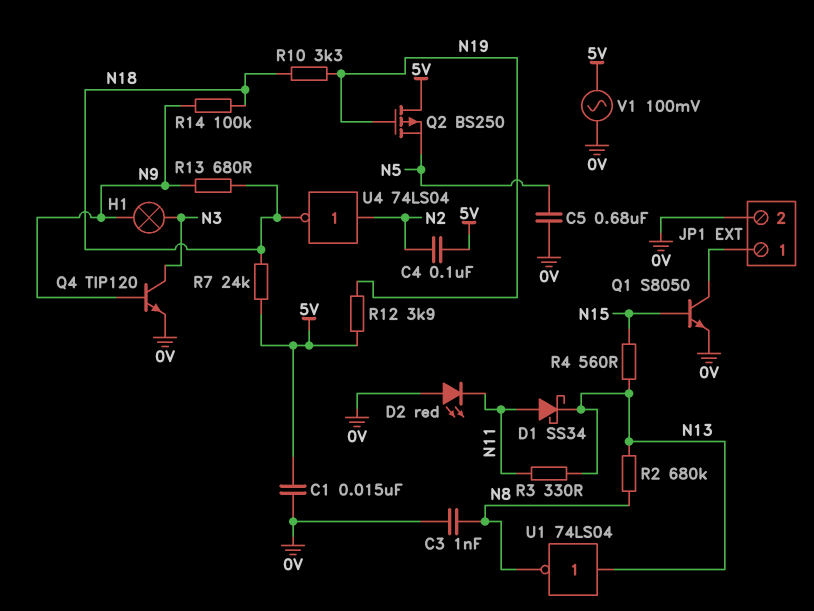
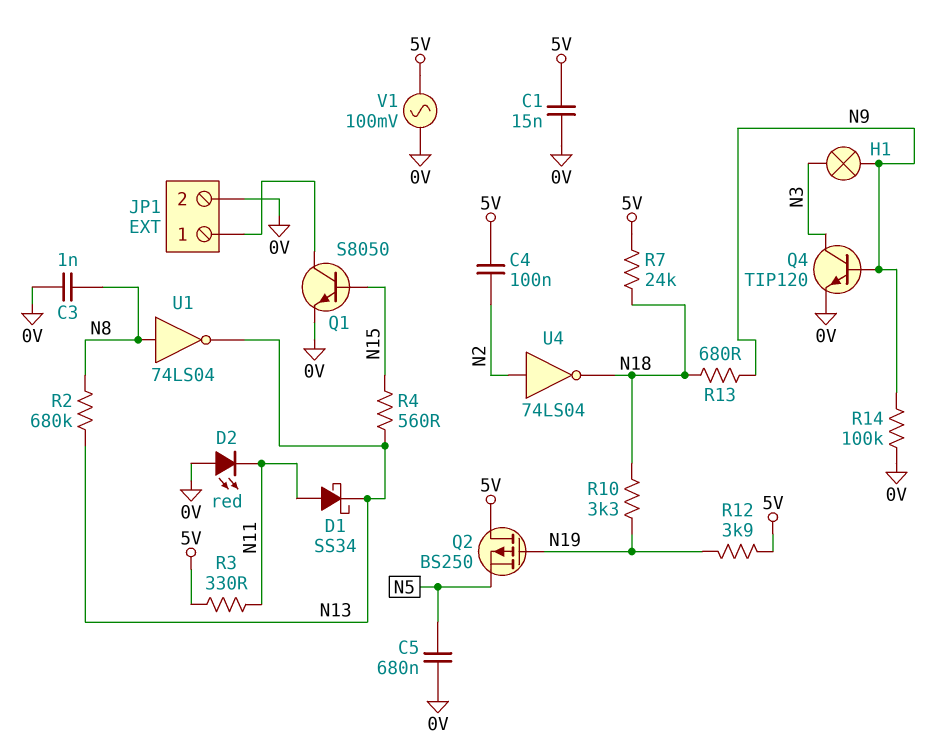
R3: 330 (N11, N13) -> 330 (5V, N11)
R14: 100k (N9, N18) -> 100k (0V, N9)
U1: NOT 74LS04 (in N13, out N8) -> NOT 74LS04 (in N8, out N13)

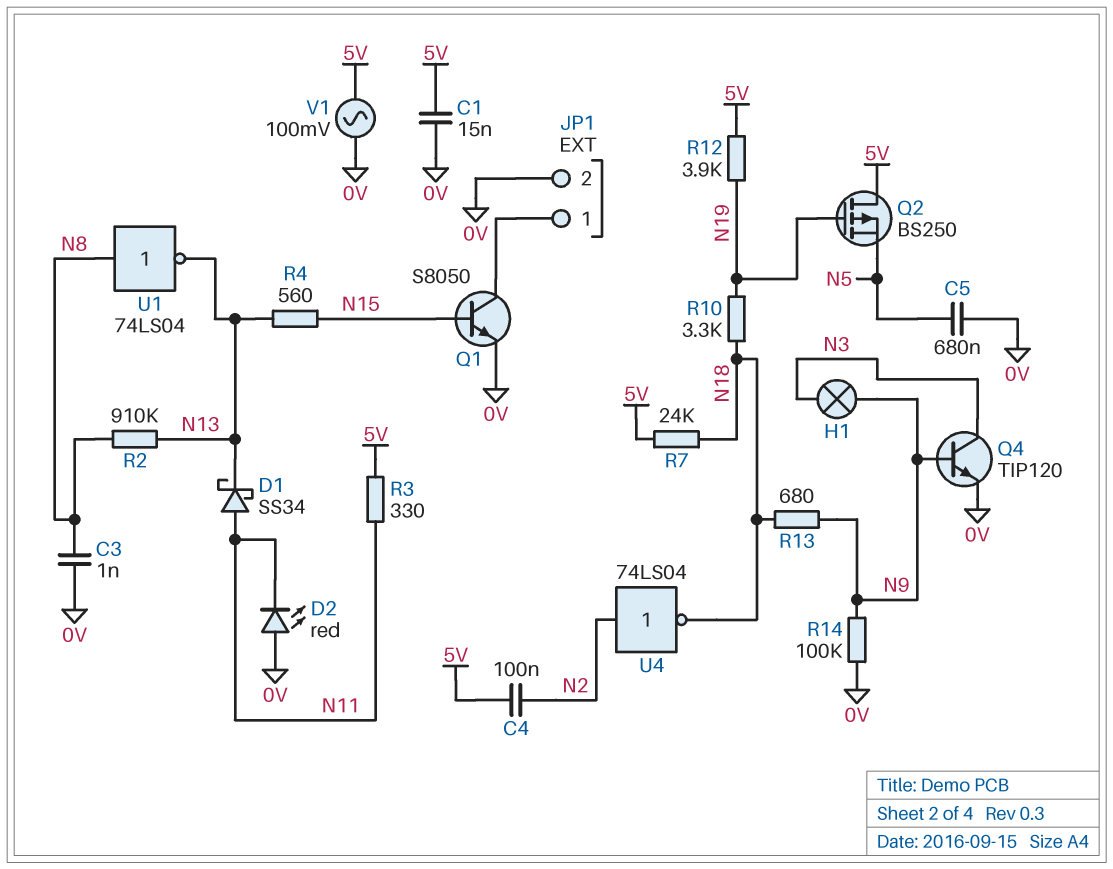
R2: 680k (N8, N13) -> 910k (N8, N13)

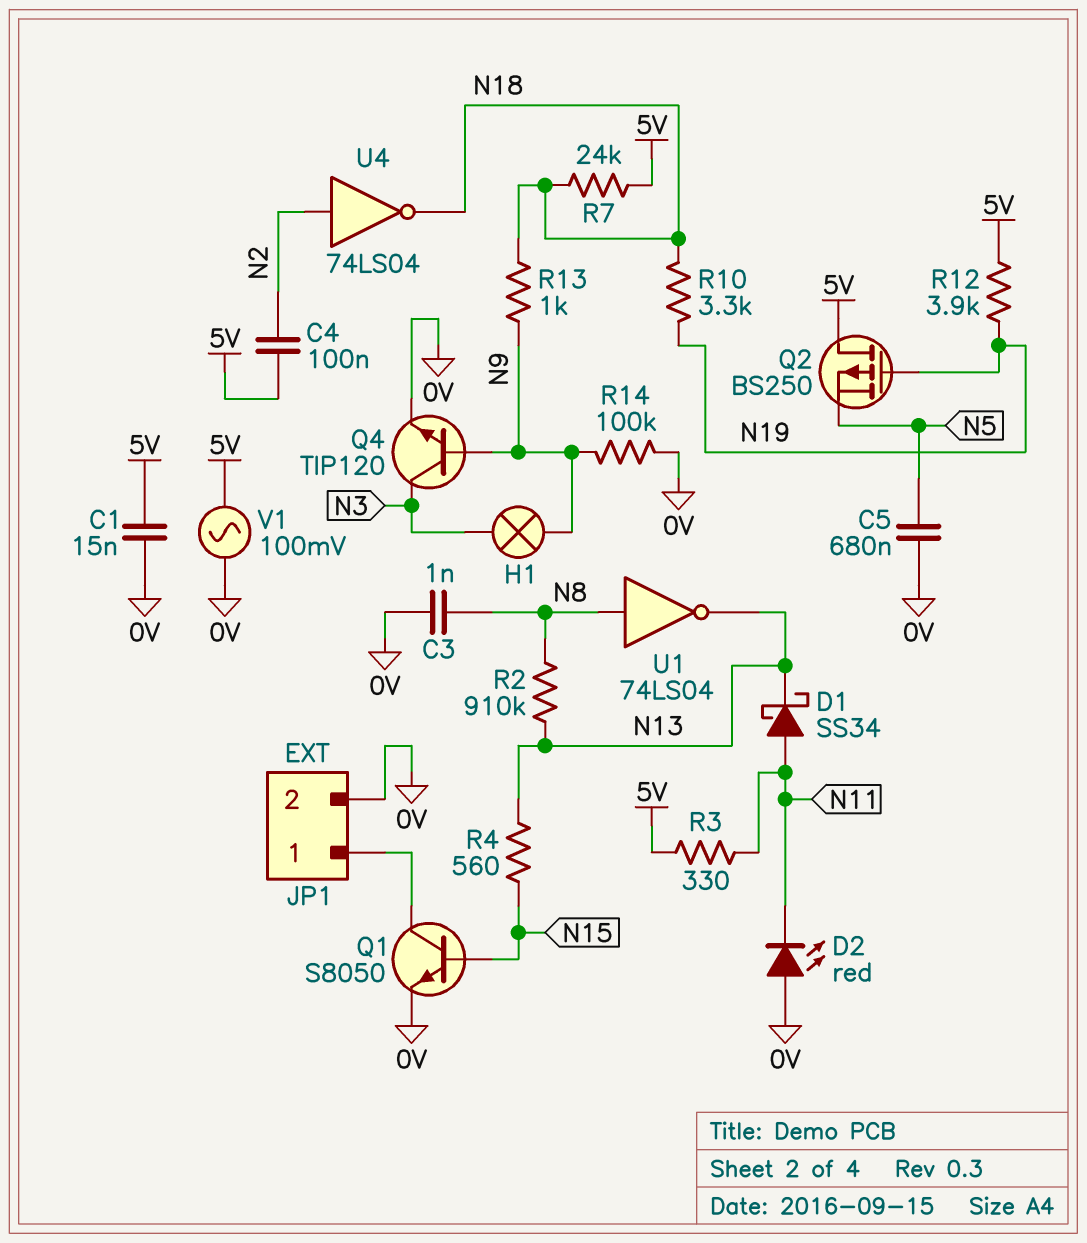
R13: 680 (N9, N18) -> 1k (N9, N18)

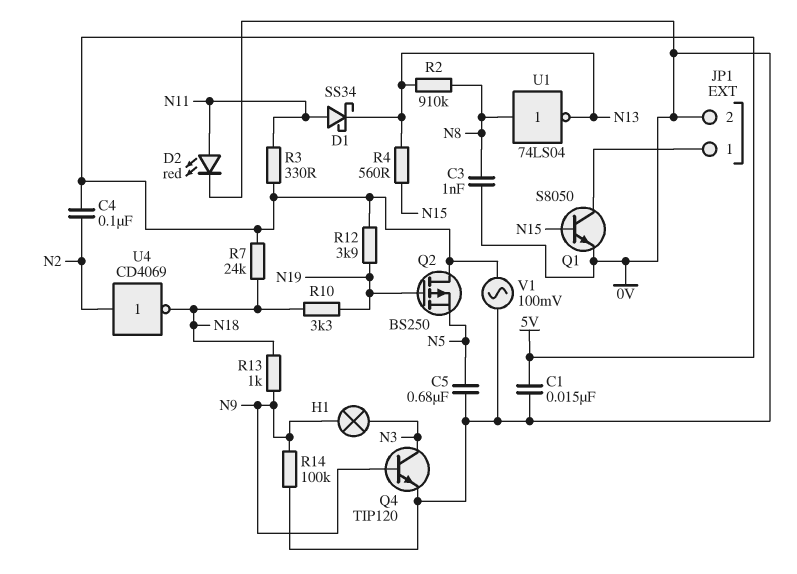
D2: LED red (A 0V, K N11) -> LED red (A N11, K 0V)
U4: NOT 74LS04 (in N2, out N18) -> NOT CD4069 (in N2, out N18)

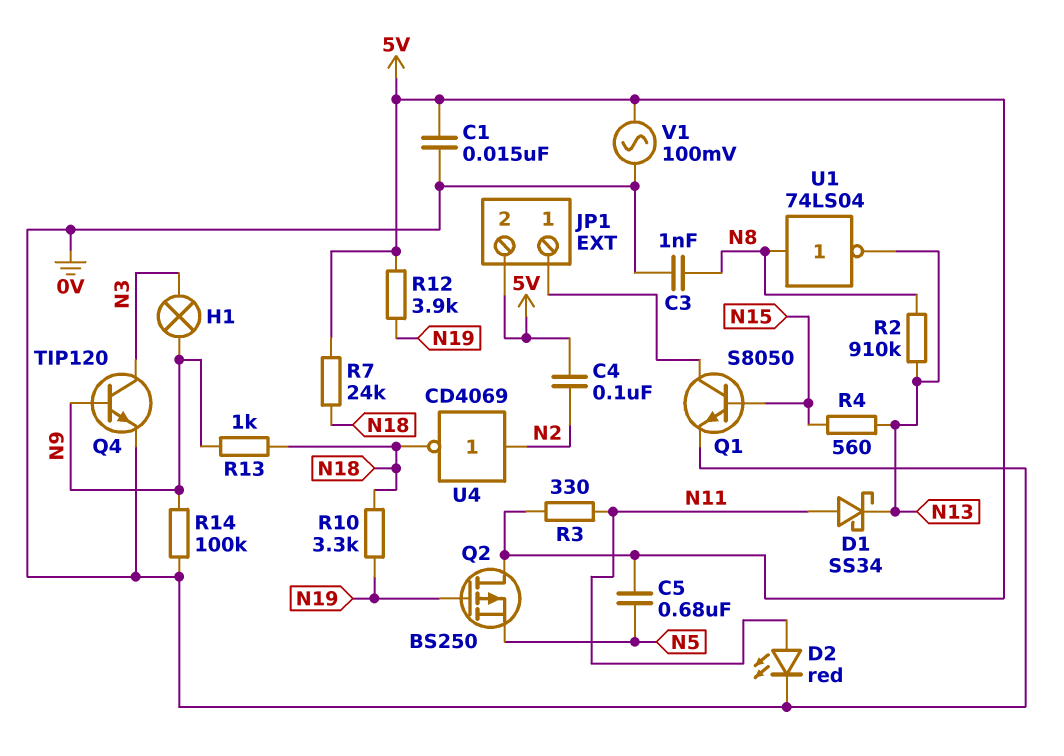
C5: 680nF (0V, N5) -> 680nF (5V, N5)
JP1 pin 2: 0V -> 5V

